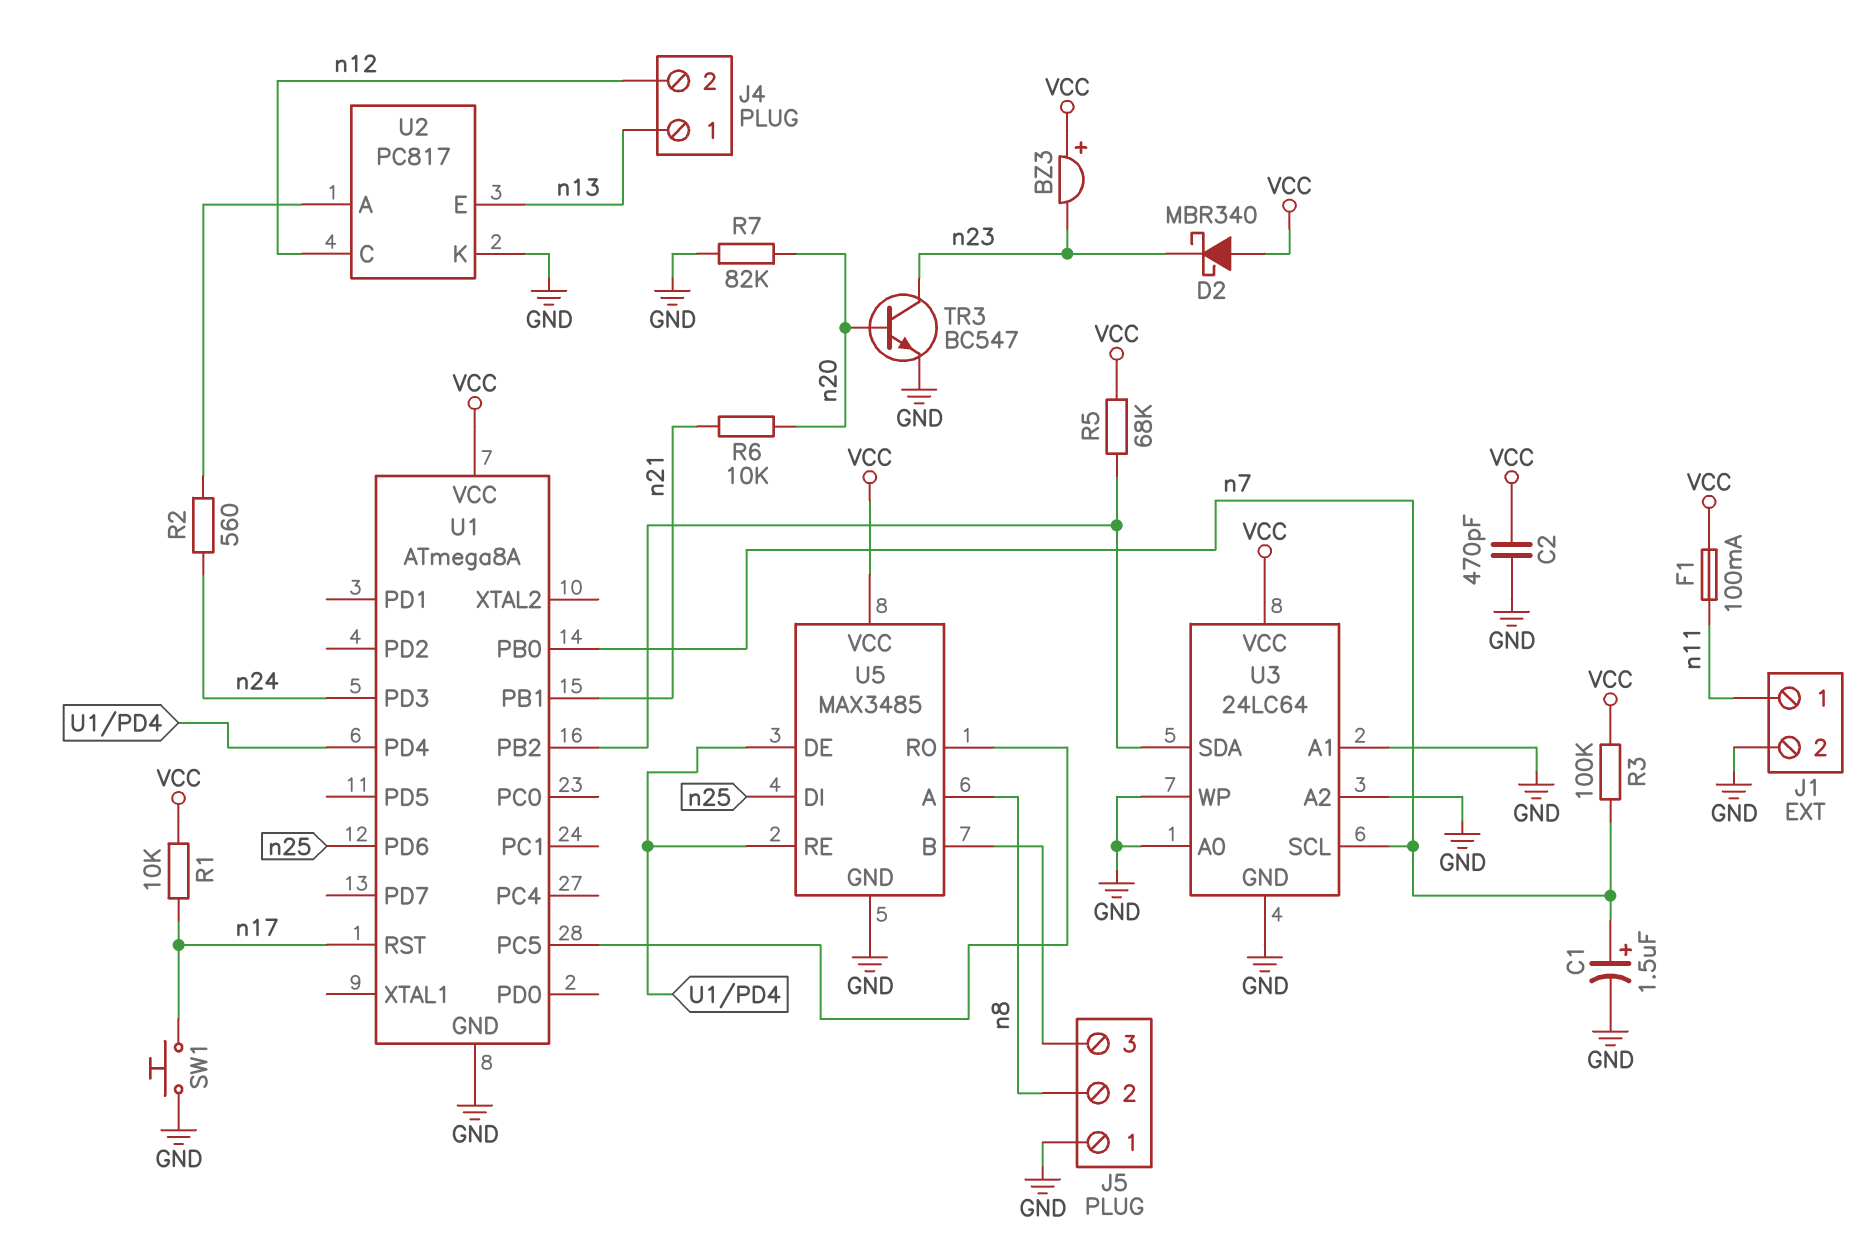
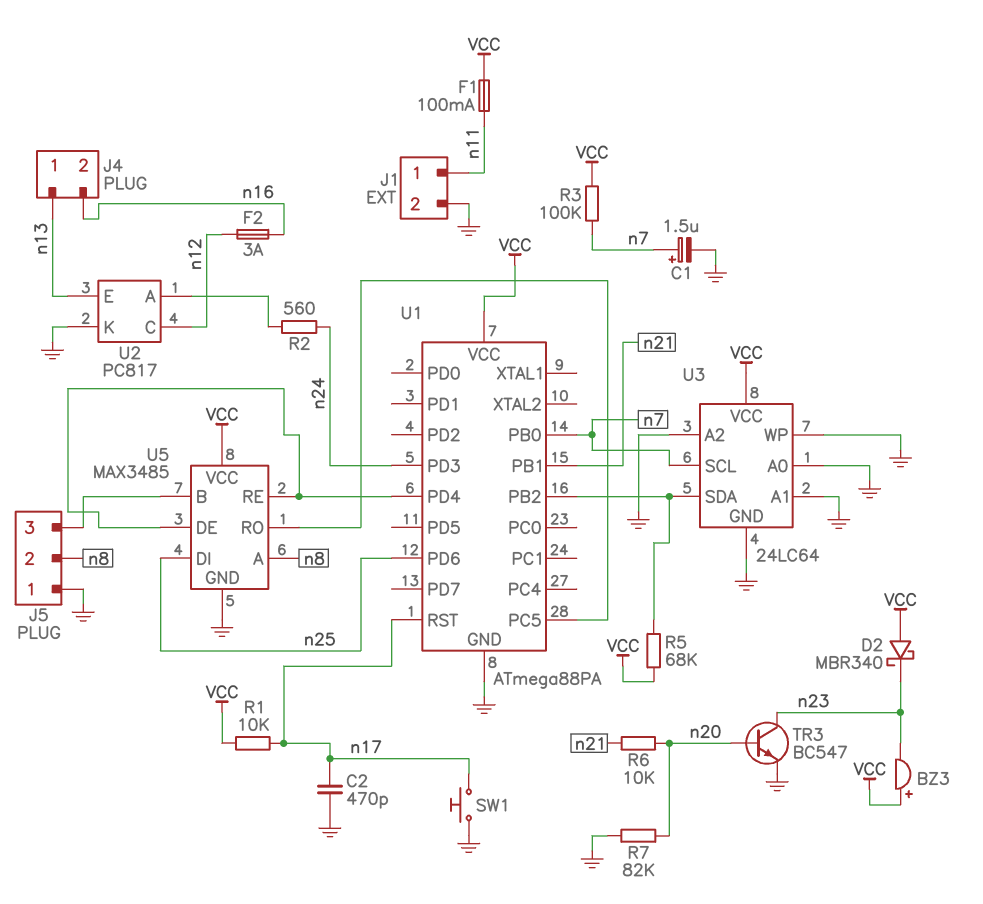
C2: 470pF (GND, VCC) -> 470pF (GND, n17)
F2: none -> 3A (n12, n16)
J4 pin 2: n12 -> n16
U1: ATmega8A -> ATmega88PA

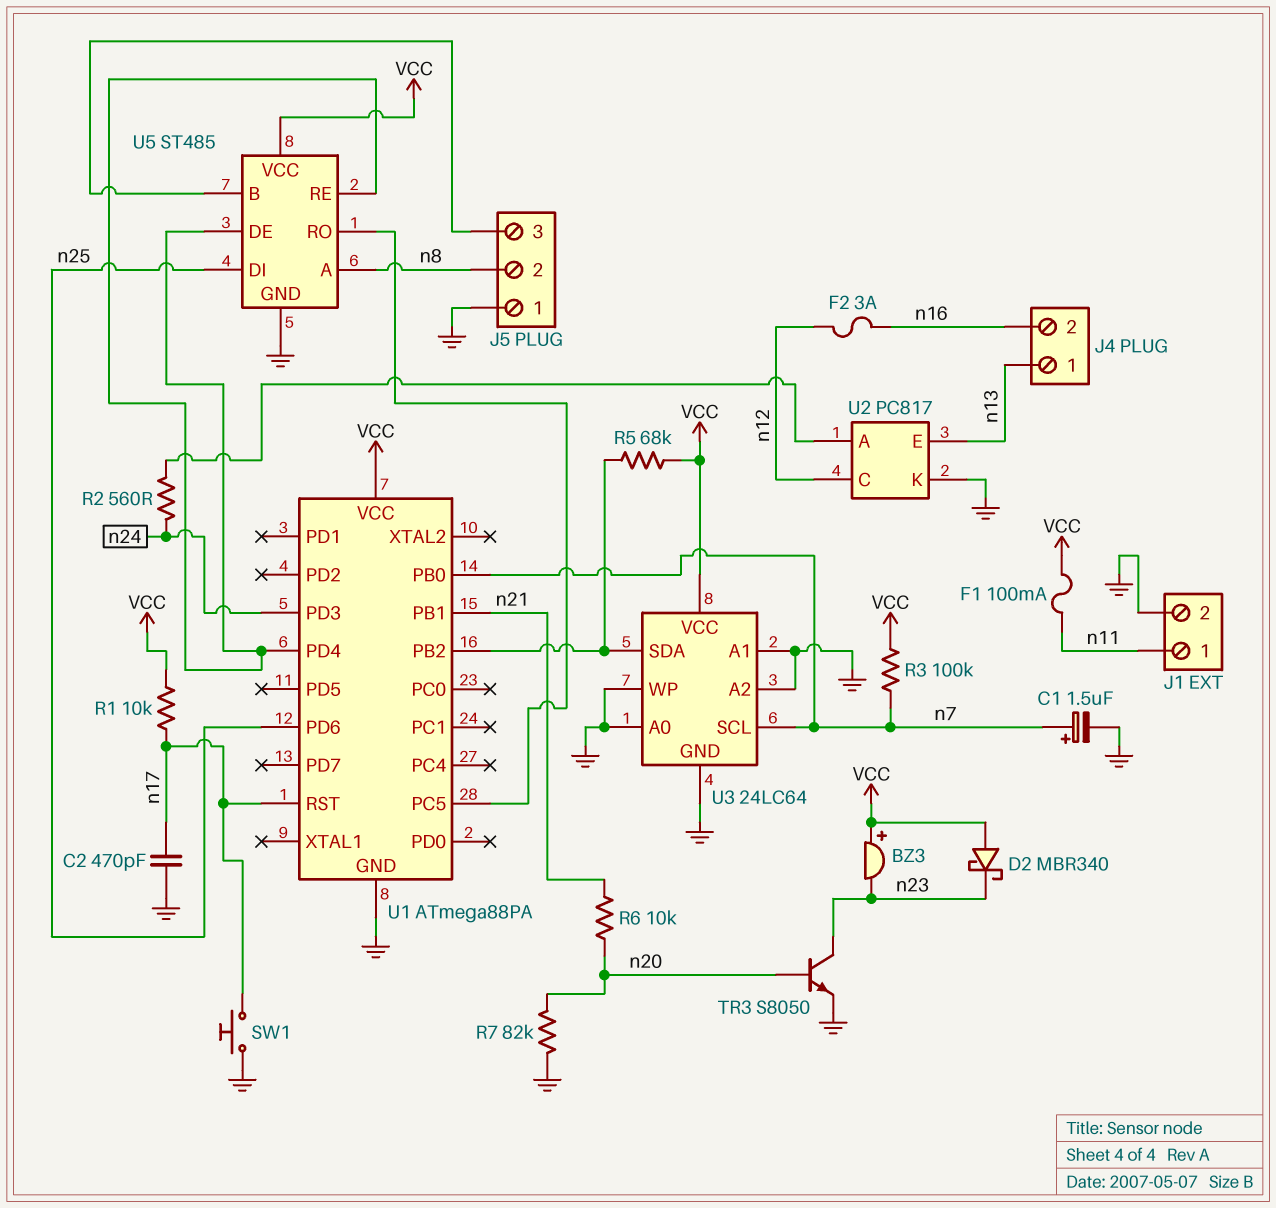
TR3: NPN BC547 (B n20, C n23, E GND) -> NPN S8050 (B n20, C n23, E GND)
U5: MAX3485 -> ST485

